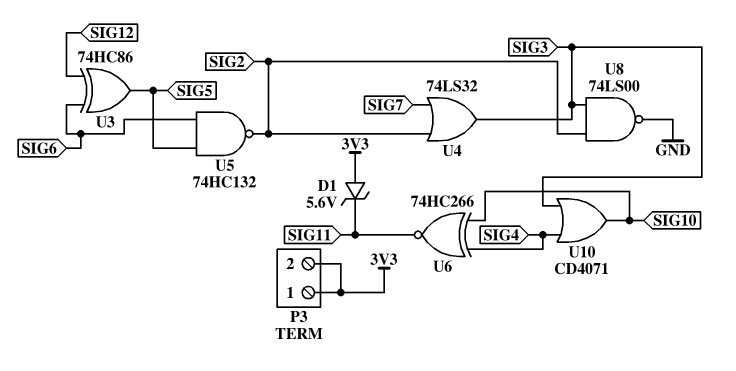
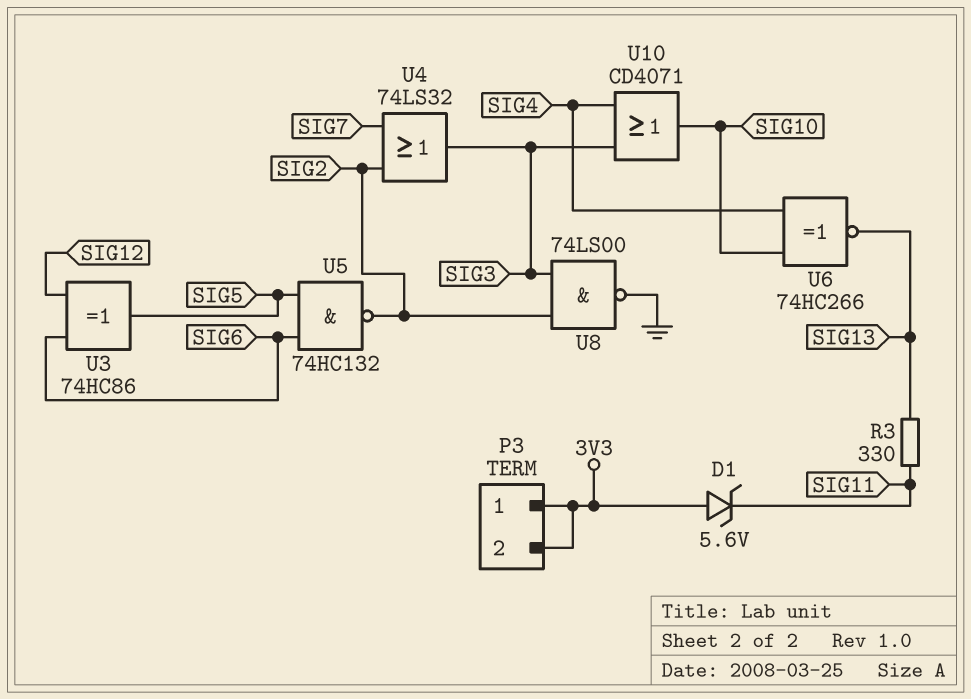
R3: none -> 330 (SIG11, SIG13)
U6: XNOR 74HC266 (in SIG4, in SIG10, out SIG11) -> XNOR 74HC266 (in SIG4, in SIG10, out SIG13)

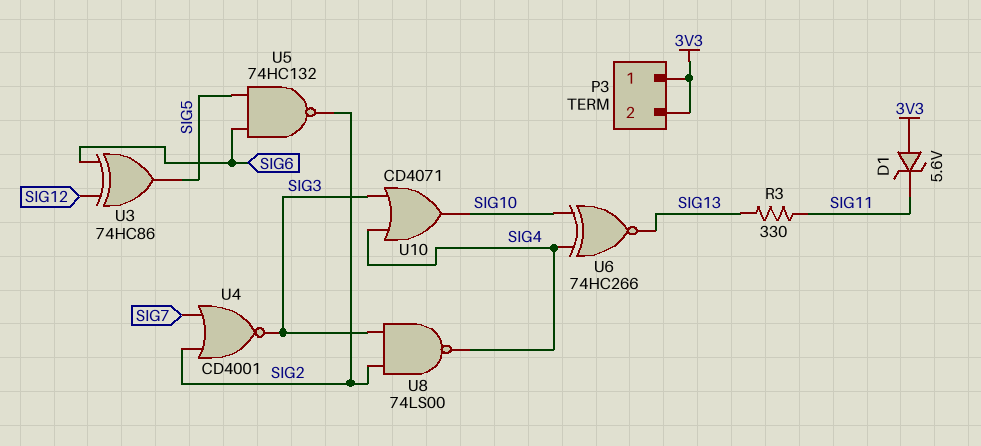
U4: OR 74LS32 (in SIG2, in SIG7, out SIG3) -> NOR CD4001 (in SIG2, in SIG7, out SIG3)
U8: NAND 74LS00 (in SIG2, in SIG3, out GND) -> NAND 74LS00 (in SIG2, in SIG3, out SIG4)

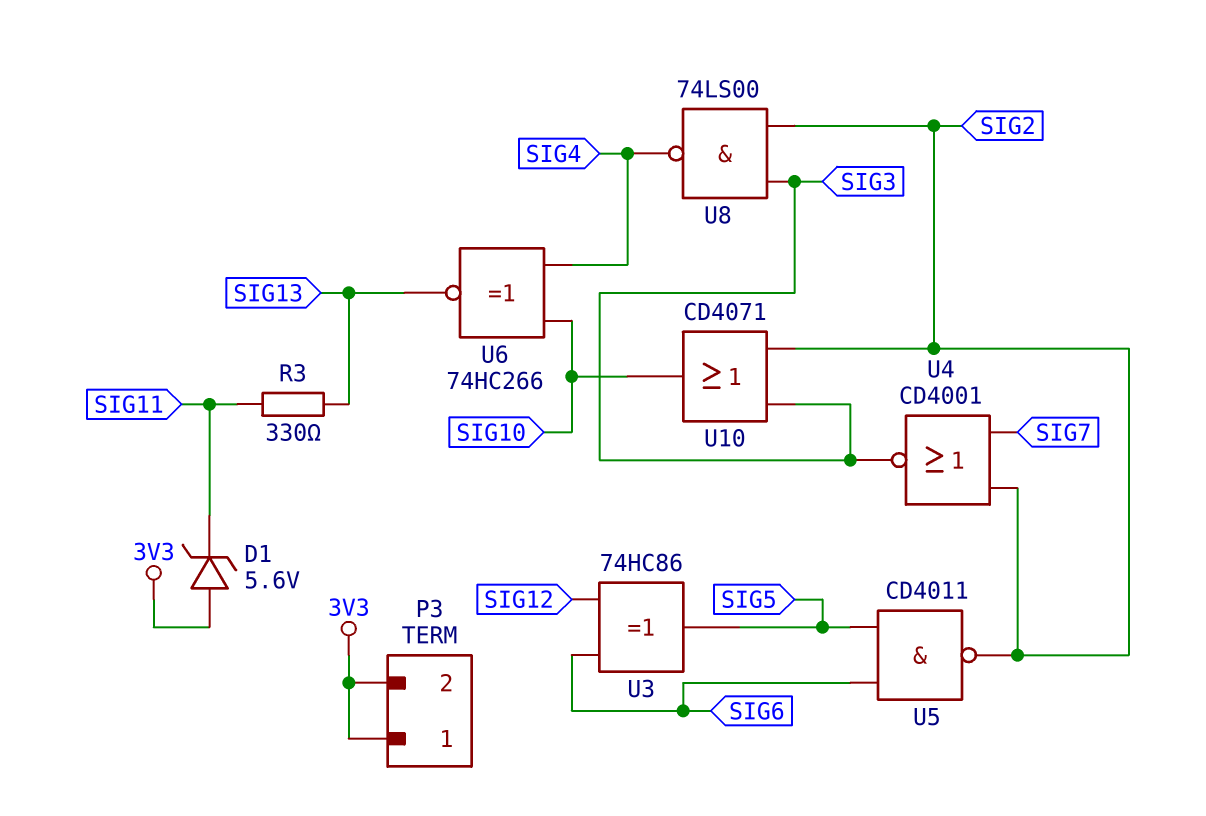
U5: NAND 74HC132 (in SIG5, in SIG6, out SIG2) -> NAND CD4011 (in SIG5, in SIG6, out SIG2)
U10: OR CD4071 (in SIG3, in SIG4, out SIG10) -> OR CD4071 (in SIG2, in SIG3, out SIG10)

